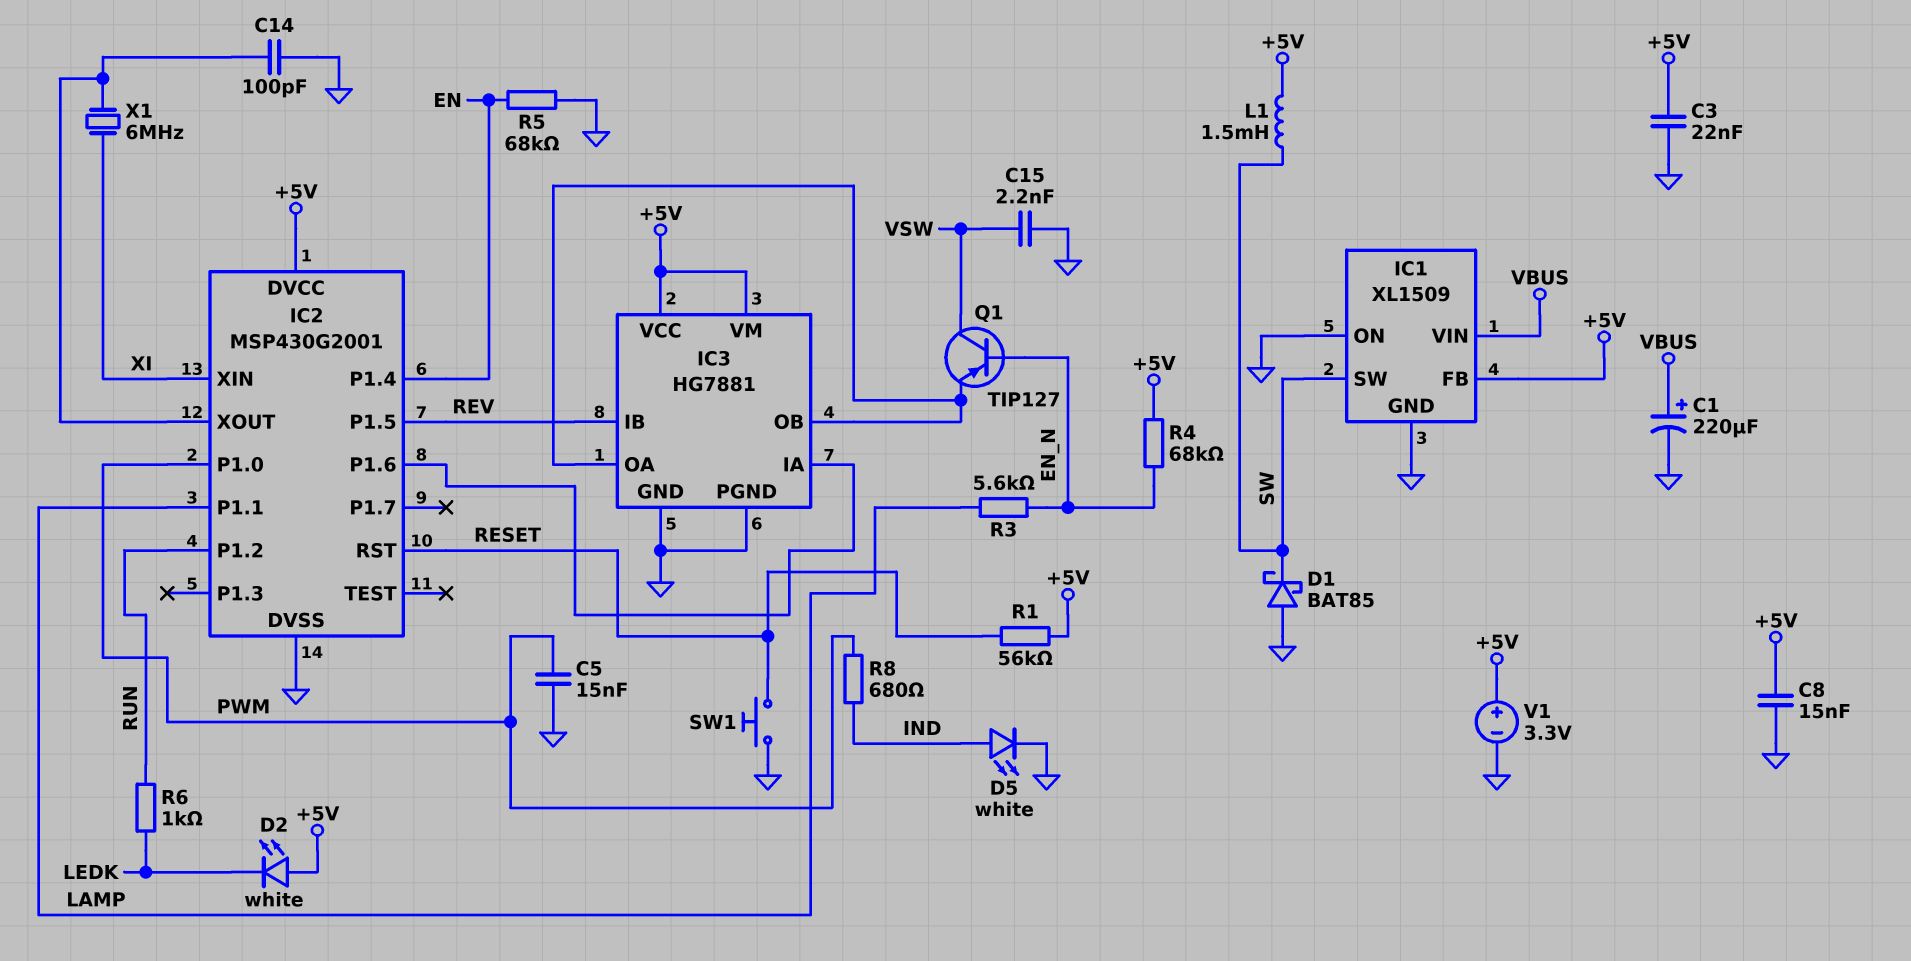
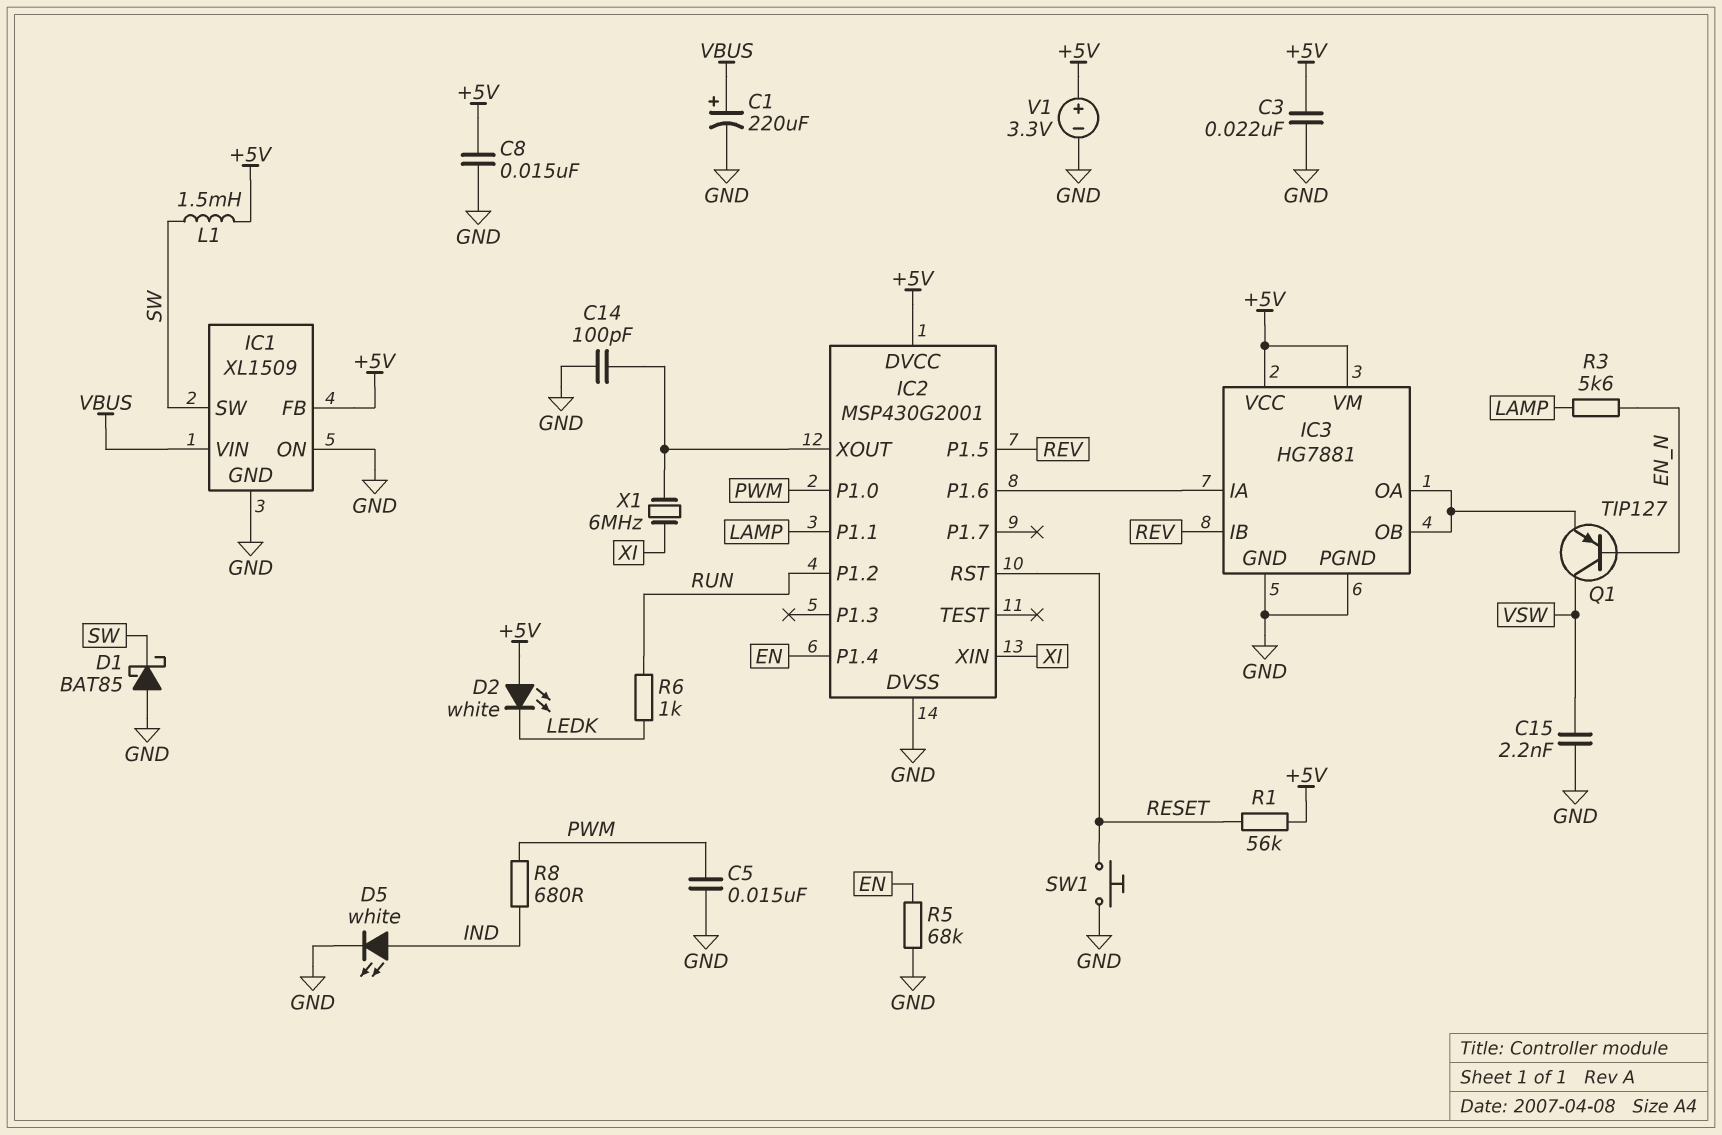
R4: 68k (+5V, EN_N) -> none

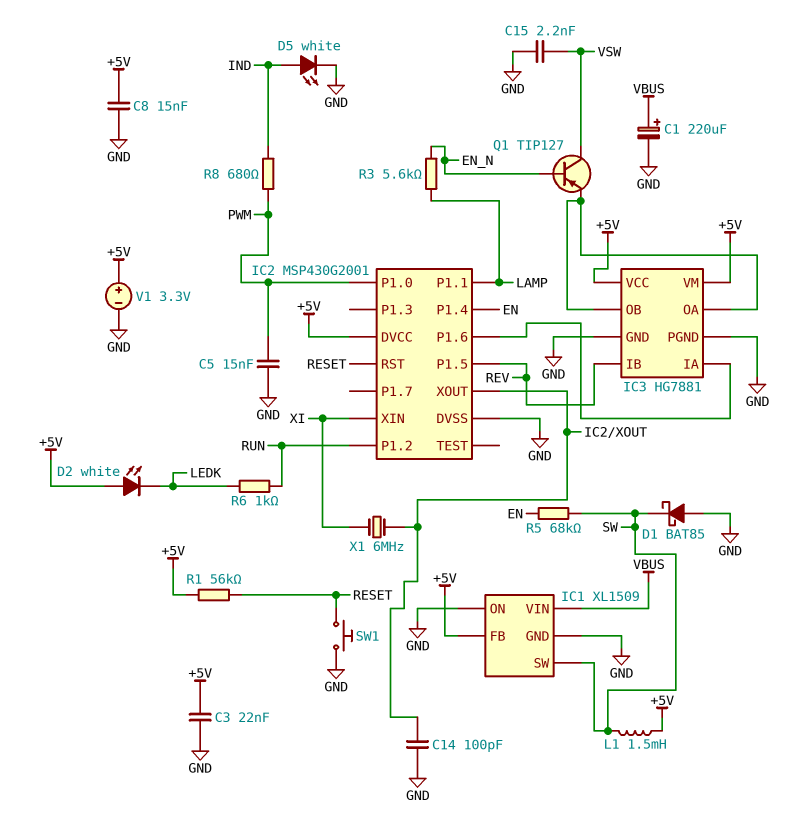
R5: 68k (EN, GND) -> 68k (EN, SW)

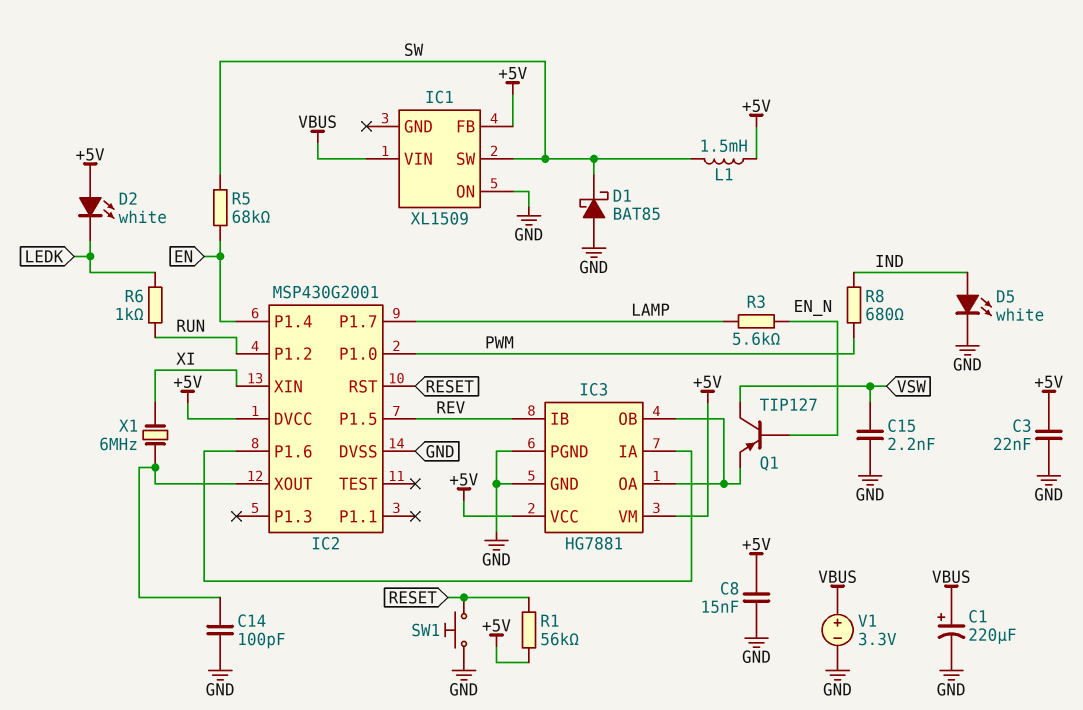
C5: 15nF (GND, PWM) -> none
IC1 pin GND: GND -> none
IC2 pin P1.1: LAMP -> none
IC2 pin P1.7: none -> LAMP
V1: 3.3V (plus +5V, minus GND) -> 3.3V (plus VBUS, minus GND)

